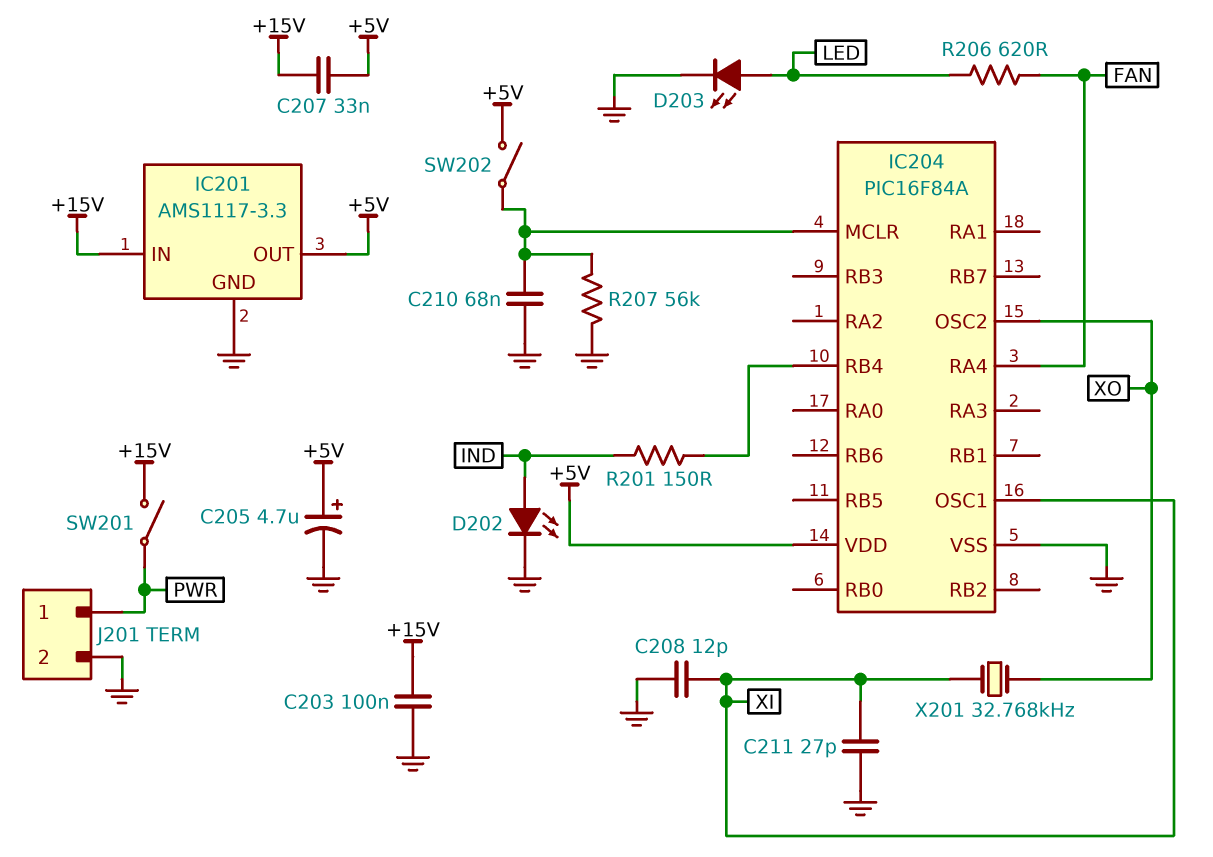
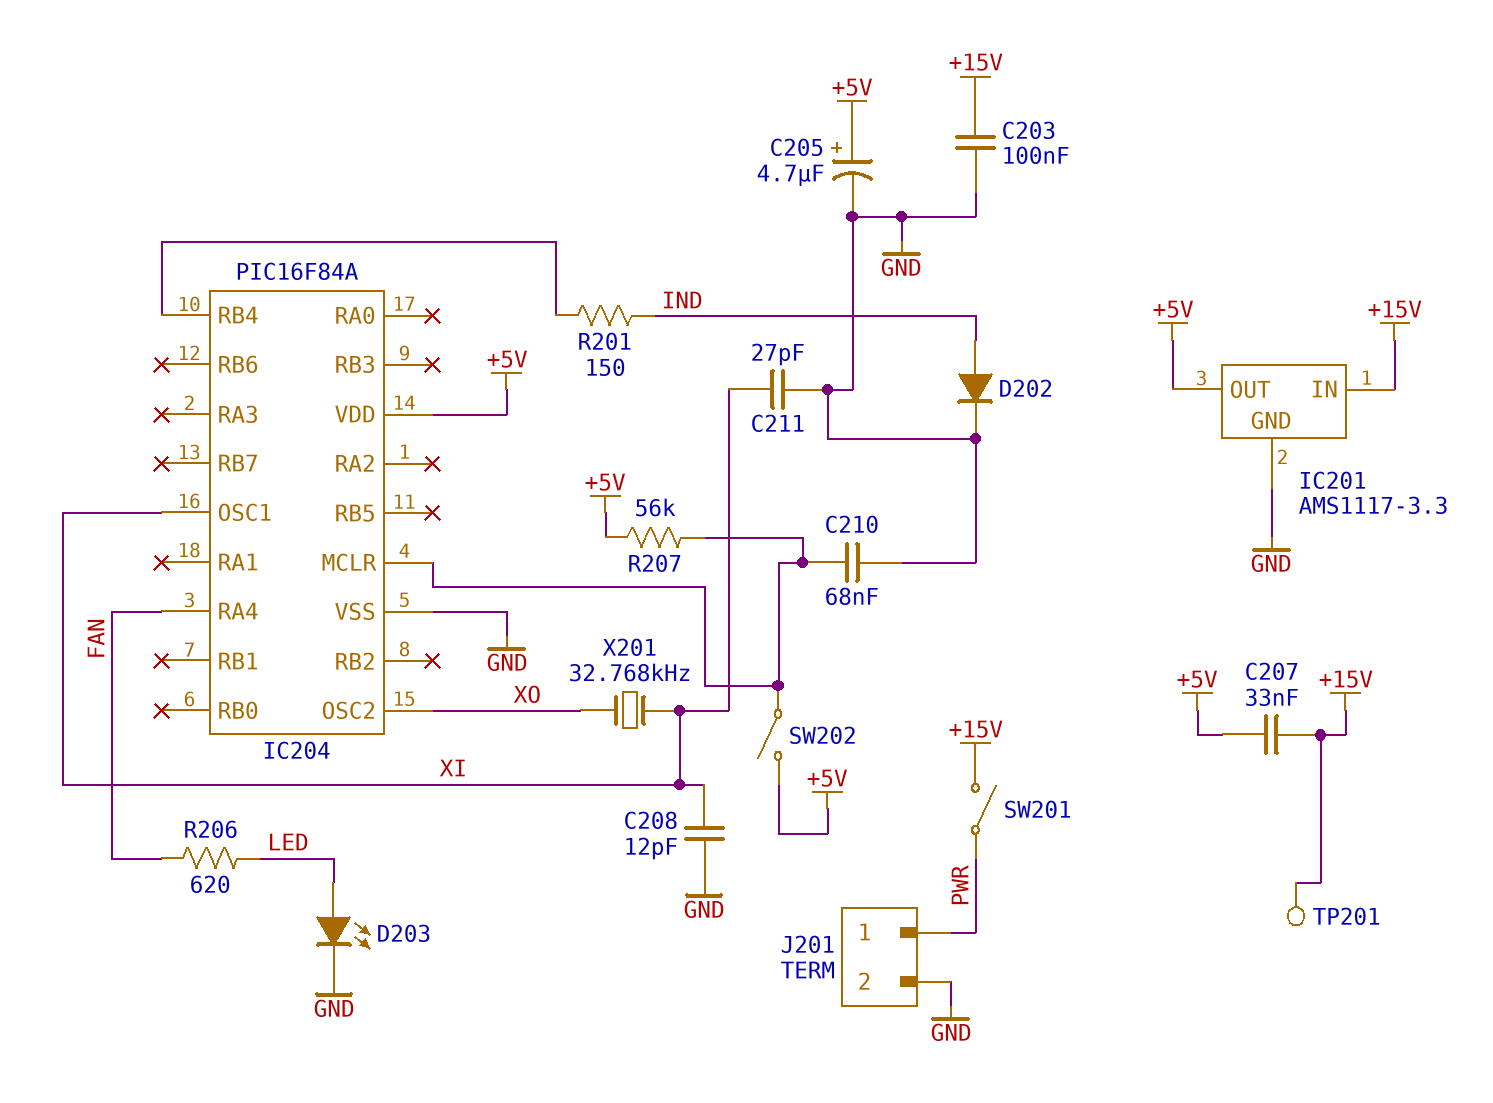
D202: LED (A IND, K GND) -> diode (A IND, K GND)
R207: 56k (GND, IC204/MCLR) -> 56k (+5V, IC204/MCLR)
TP201: none -> test point (+15V)

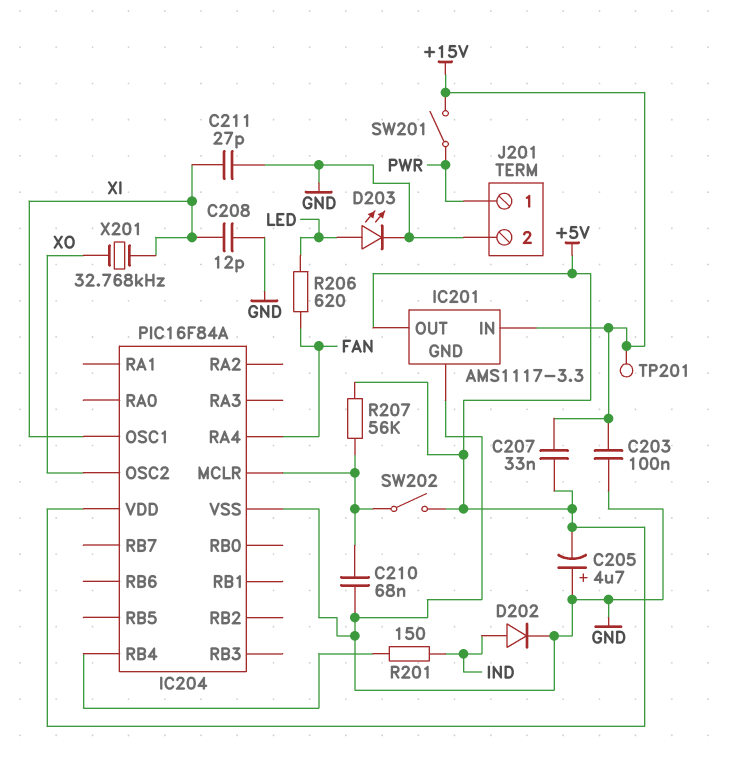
C205: 4.7uF (plus +5V, minus GND) -> 4.7uF (plus GND, minus +5V)

